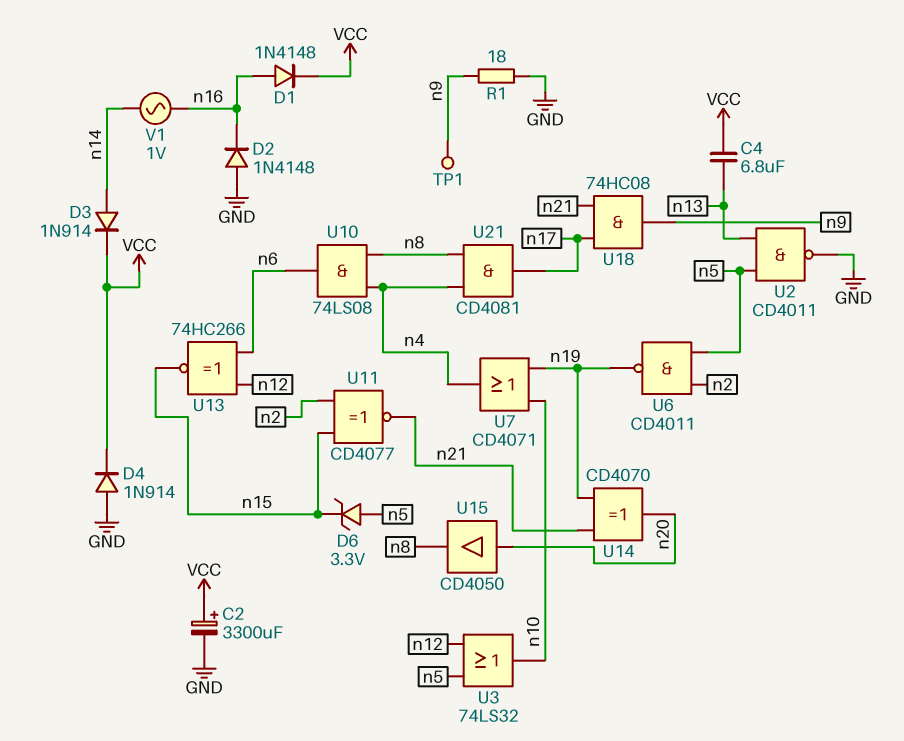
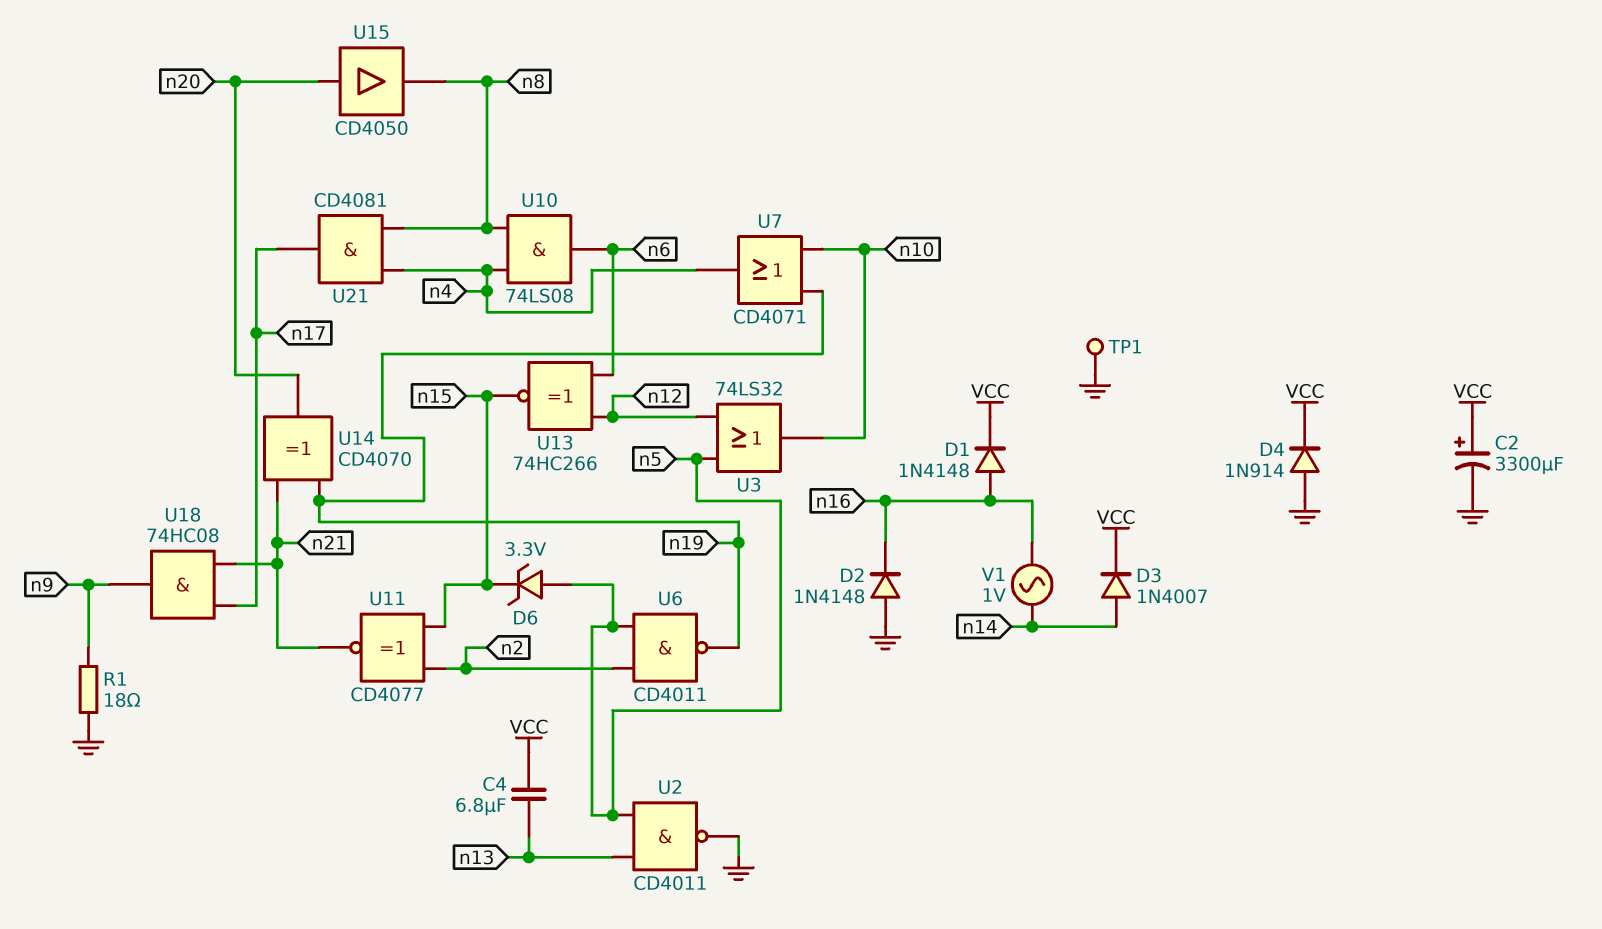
D3: diode 1N914 (A n14, K VCC) -> diode 1N4007 (A n14, K VCC)
TP1: test point (n9) -> test point (GND)

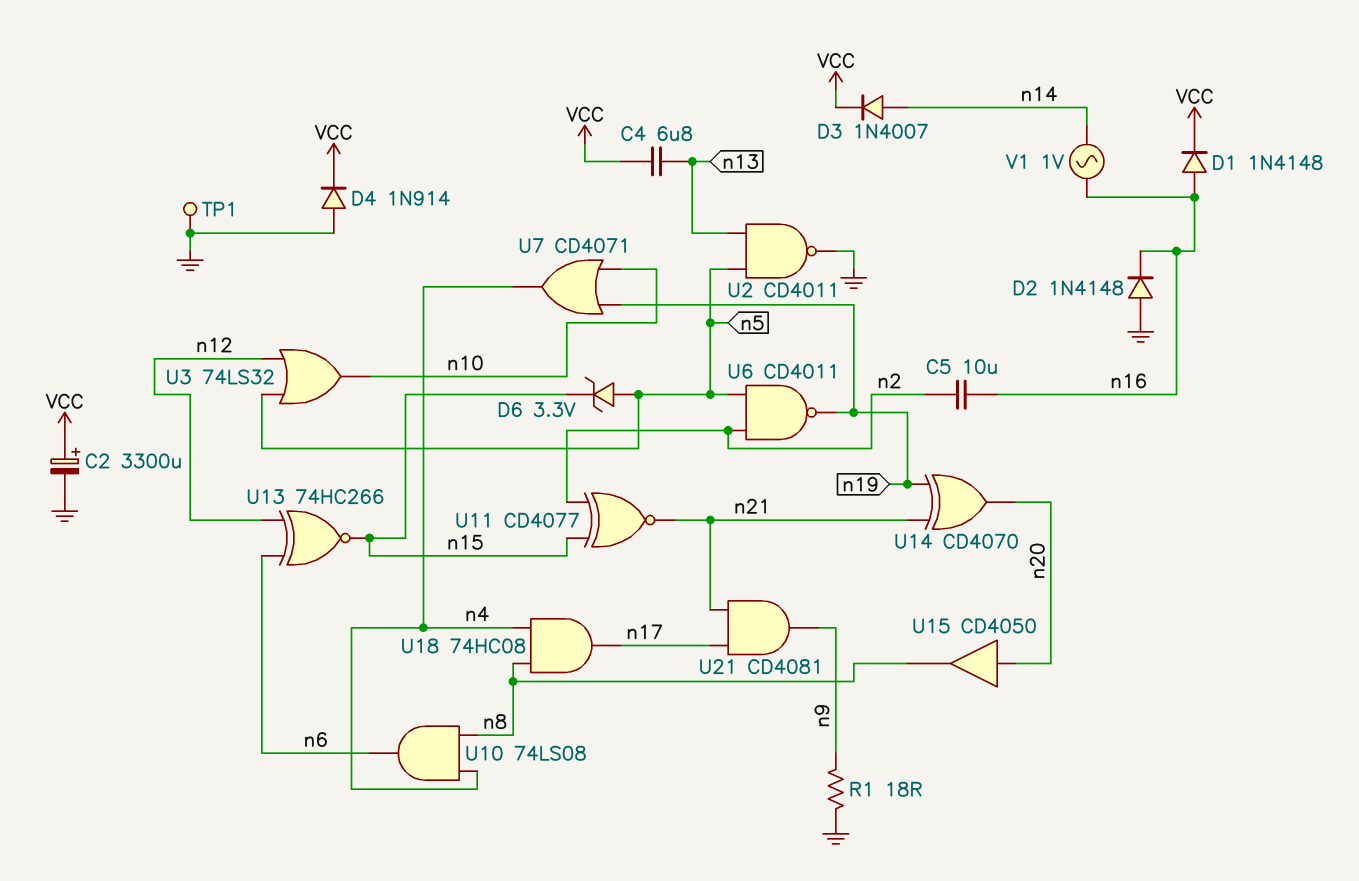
C5: none -> 10uF (n2, n16)
U18: AND 74HC08 (in n17, in n21, out n9) -> AND 74HC08 (in n4, in n8, out n17)
U21: AND CD4081 (in n4, in n8, out n17) -> AND CD4081 (in n17, in n21, out n9)

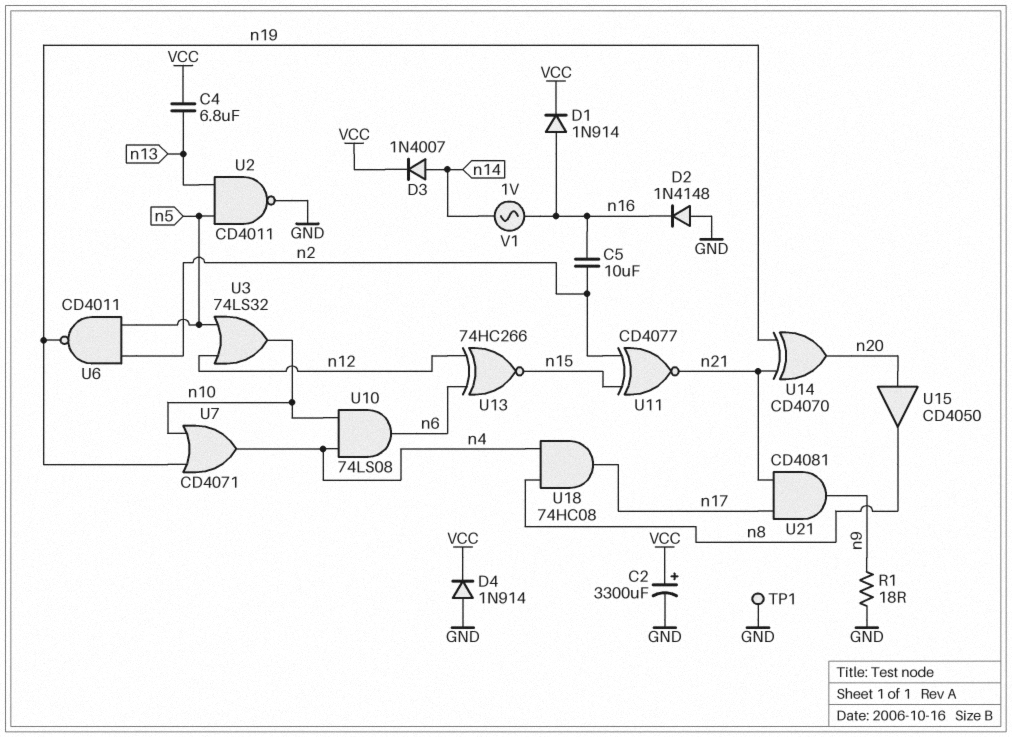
D1: diode 1N4148 (A n16, K VCC) -> diode 1N914 (A n16, K VCC)
D6: zener 3.3V (A n5, K n15) -> none
U10: AND 74LS08 (in n4, in n8, out n6) -> AND 74LS08 (in n4, in n10, out n6)

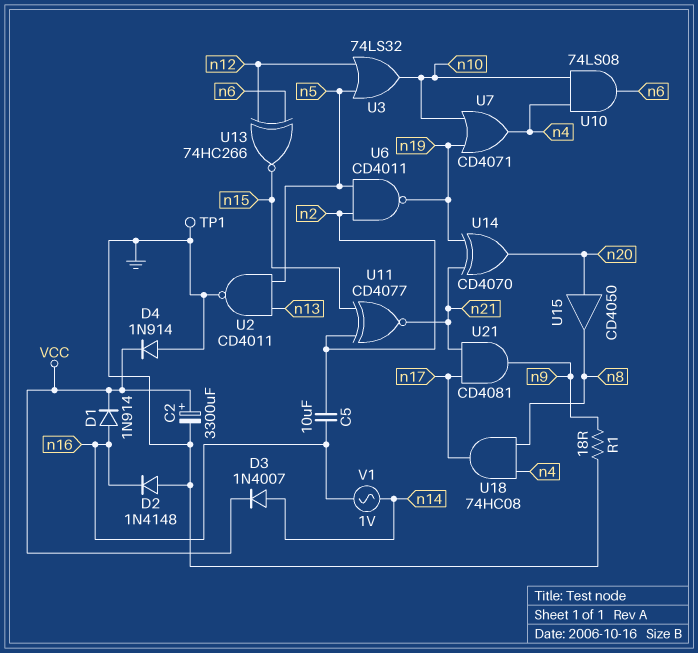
C4: 6.8uF (VCC, n13) -> none

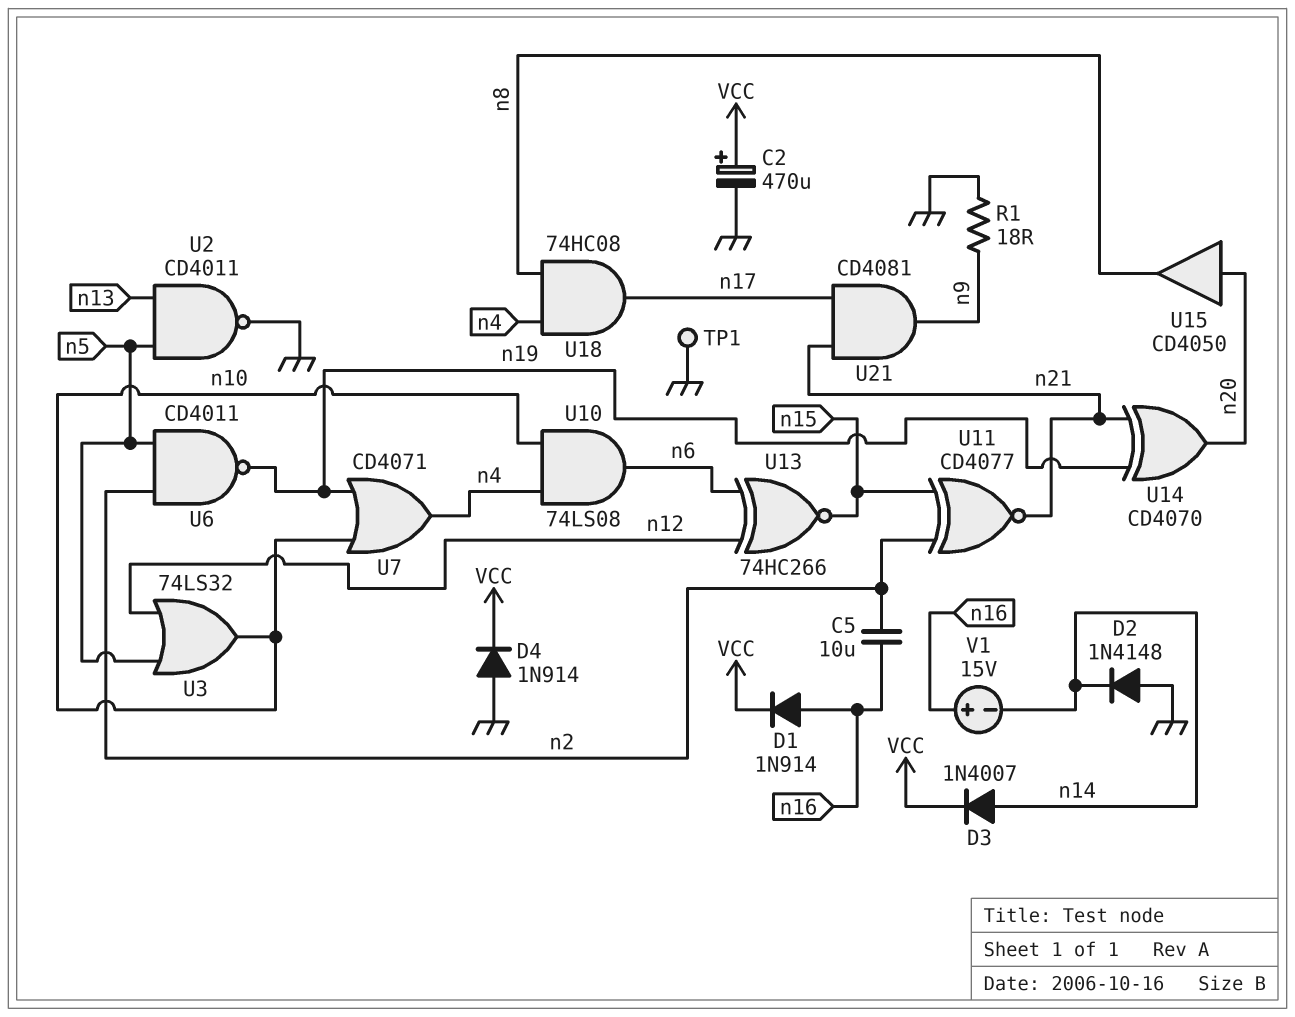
C2: 3300uF (plus VCC, minus GND) -> 470uF (plus VCC, minus GND)
D2: diode 1N4148 (A GND, K n16) -> diode 1N4148 (A GND, K n14)
V1: AC 1V (n14, n16) -> 15V (plus n16, minus n14)

